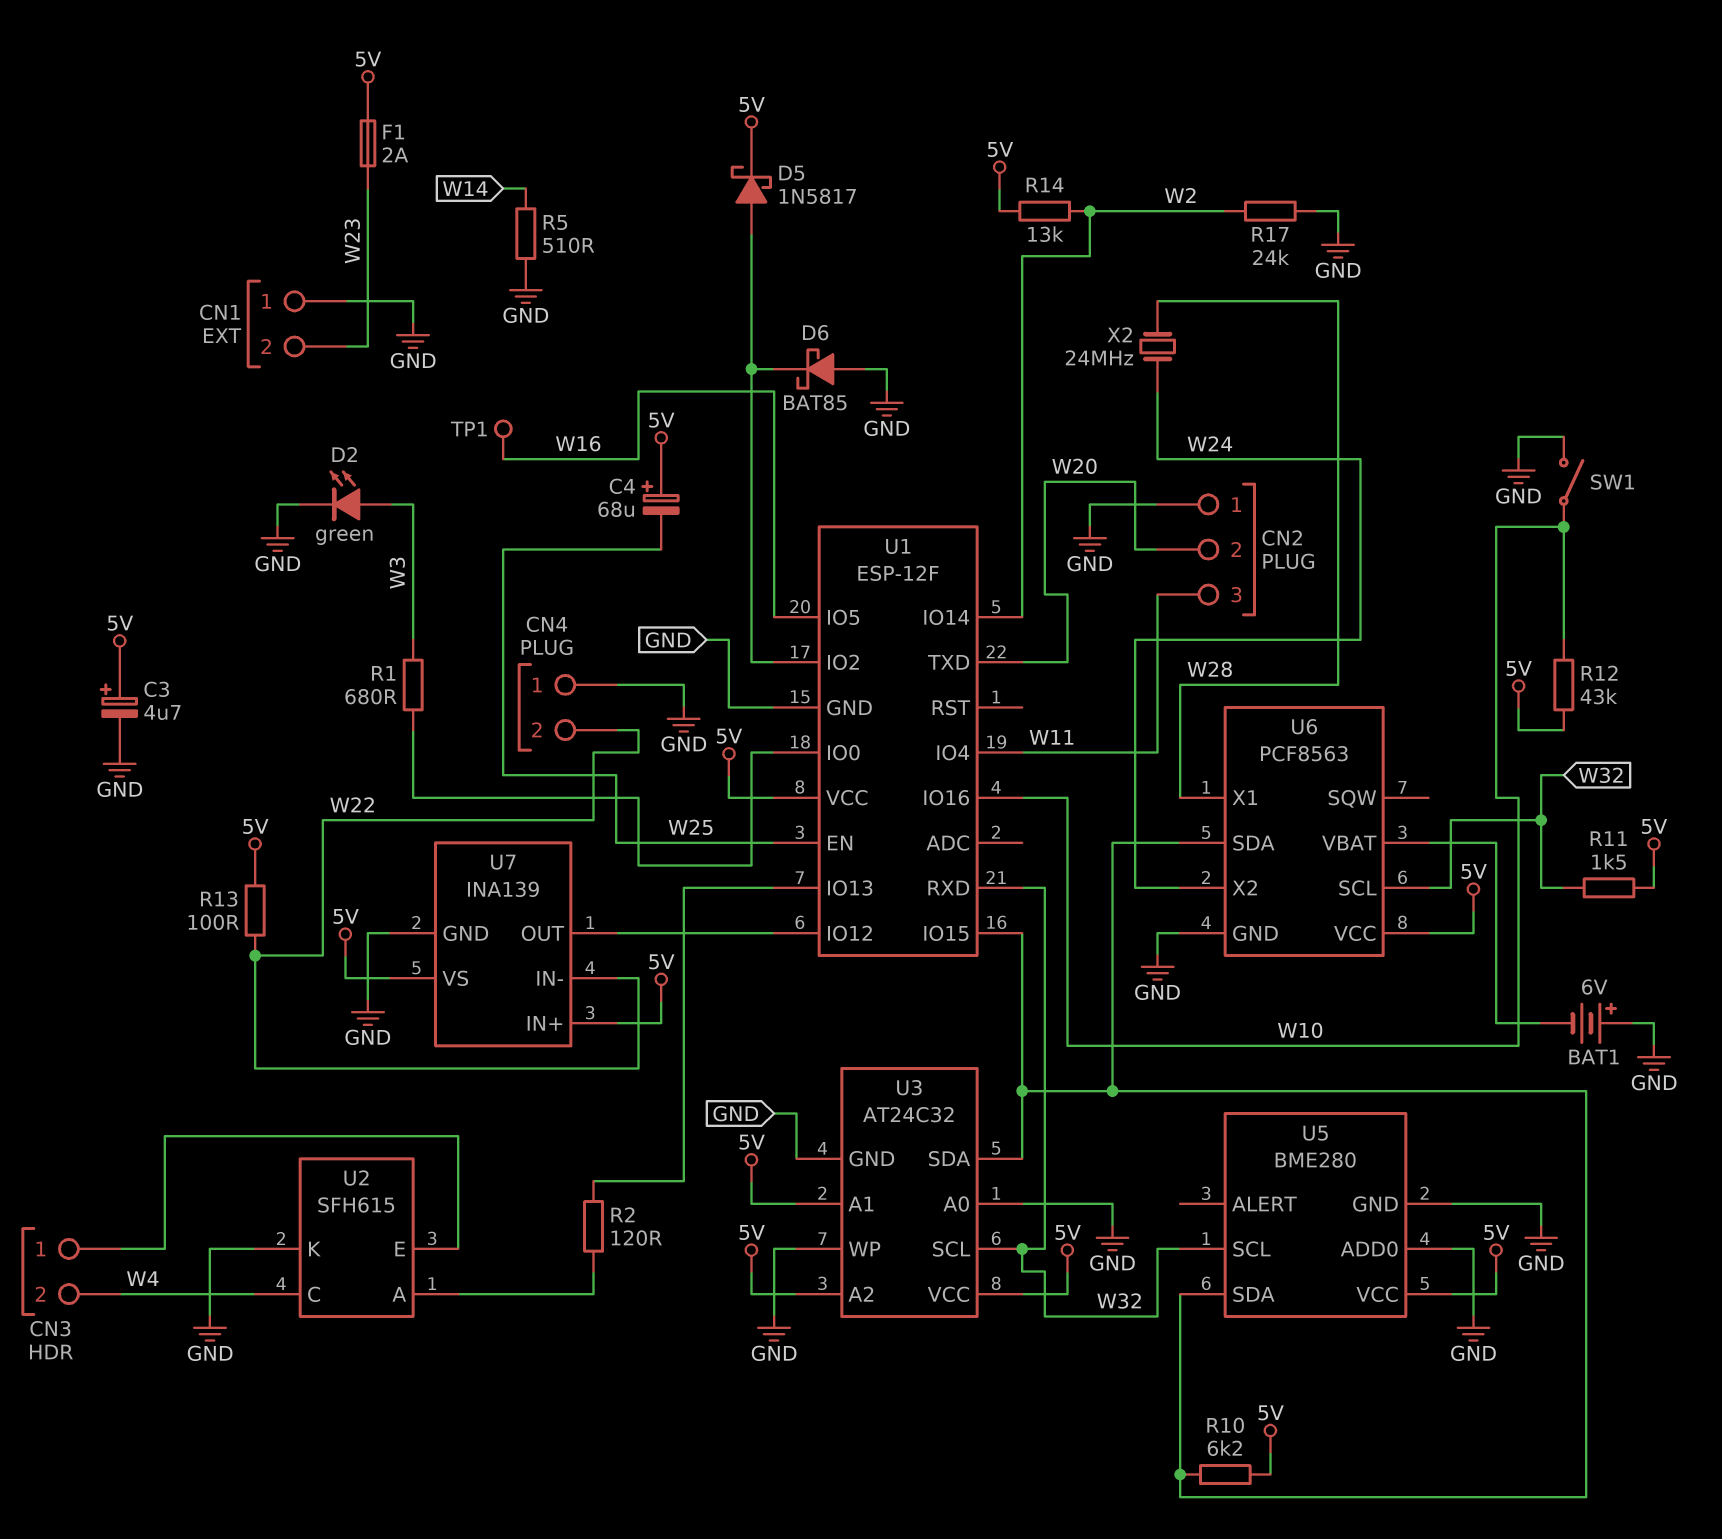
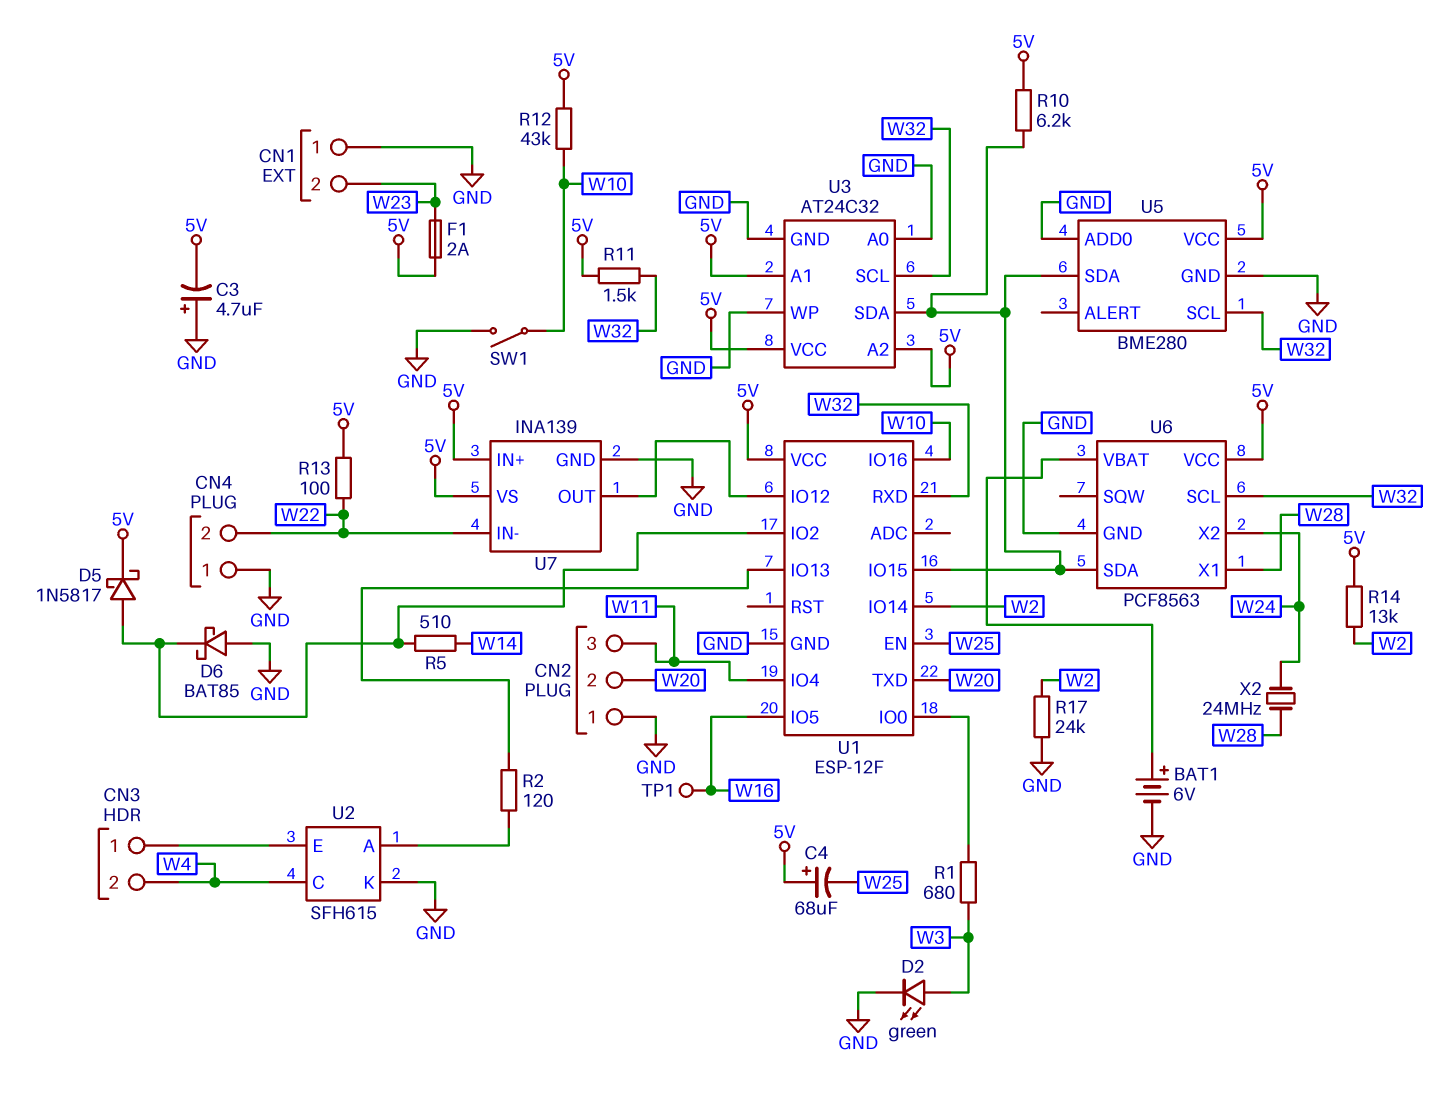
BAT1: 6V (plus GND, minus U6/VBAT) -> 6V (plus U6/VBAT, minus GND)
C3: 4.7uF (plus 5V, minus GND) -> 4.7uF (plus GND, minus 5V)
R5: 510 (GND, W14) -> 510 (U1/IO2, W14)

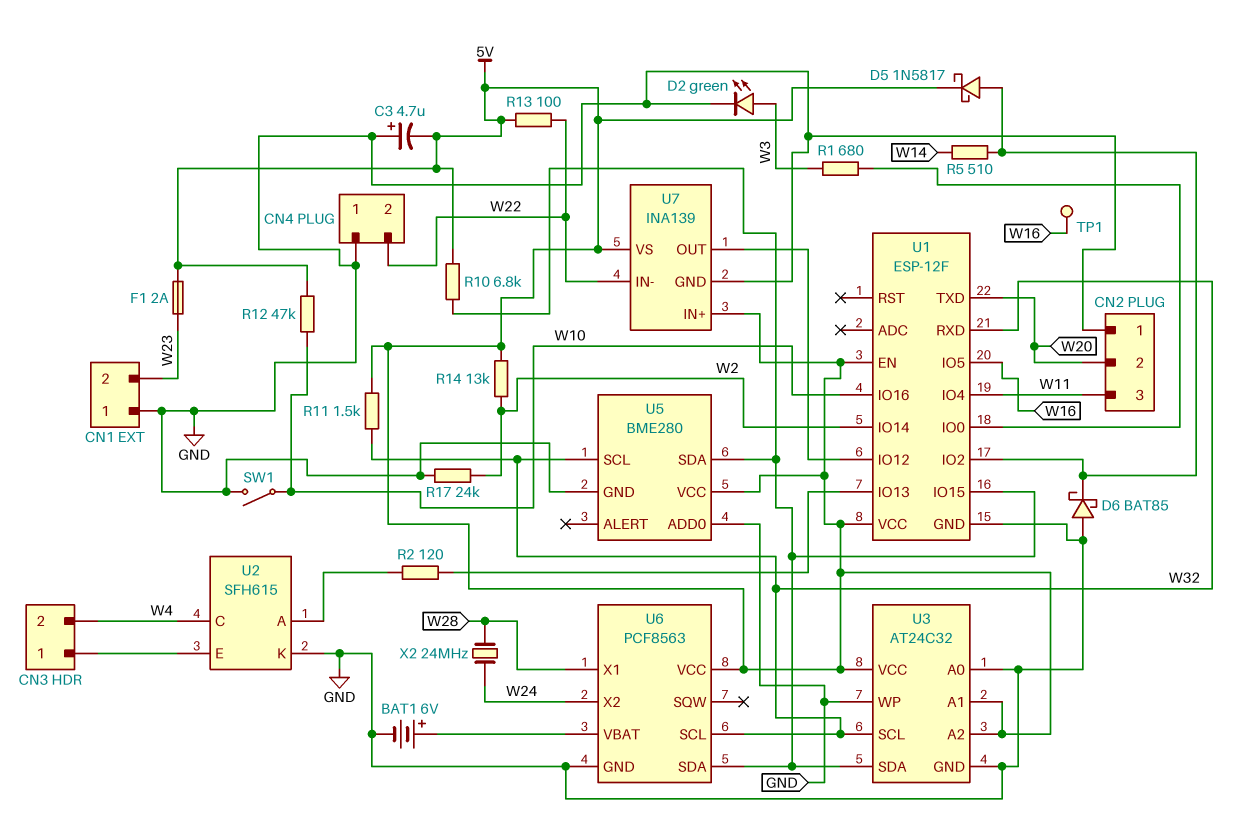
C4: 68uF (plus 5V, minus W25) -> none
R10: 6.2k (5V, U1/IO15) -> 6.8k (5V, U1/IO15)
R12: 43k (5V, W10) -> 47k (5V, W10)
U1 pin EN: W25 -> 5V

